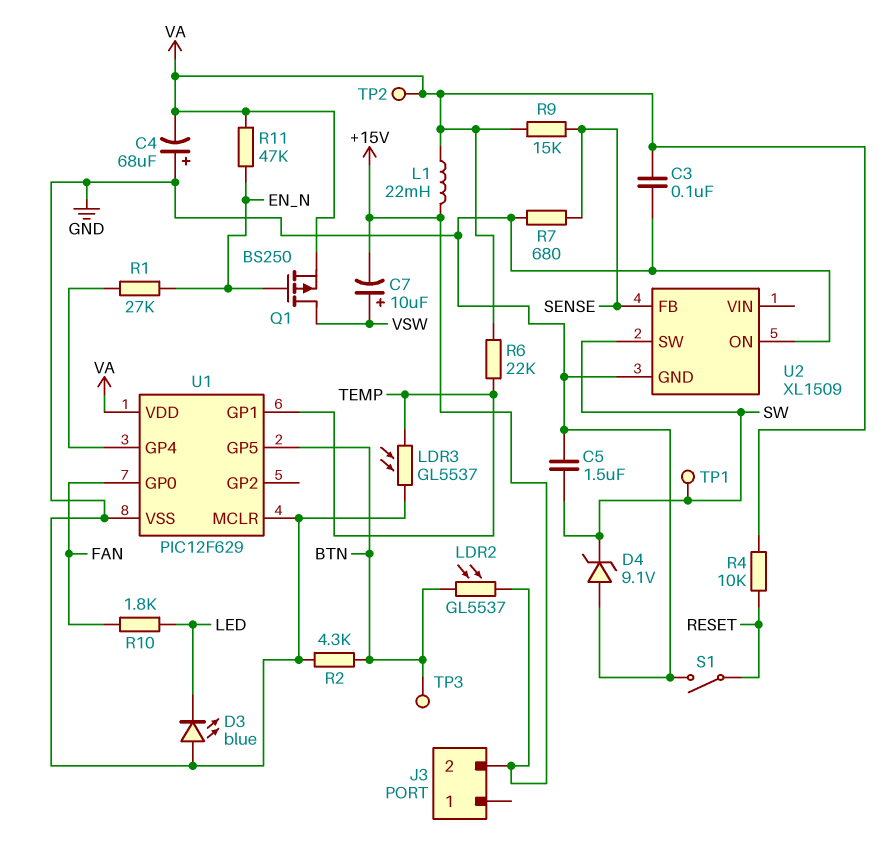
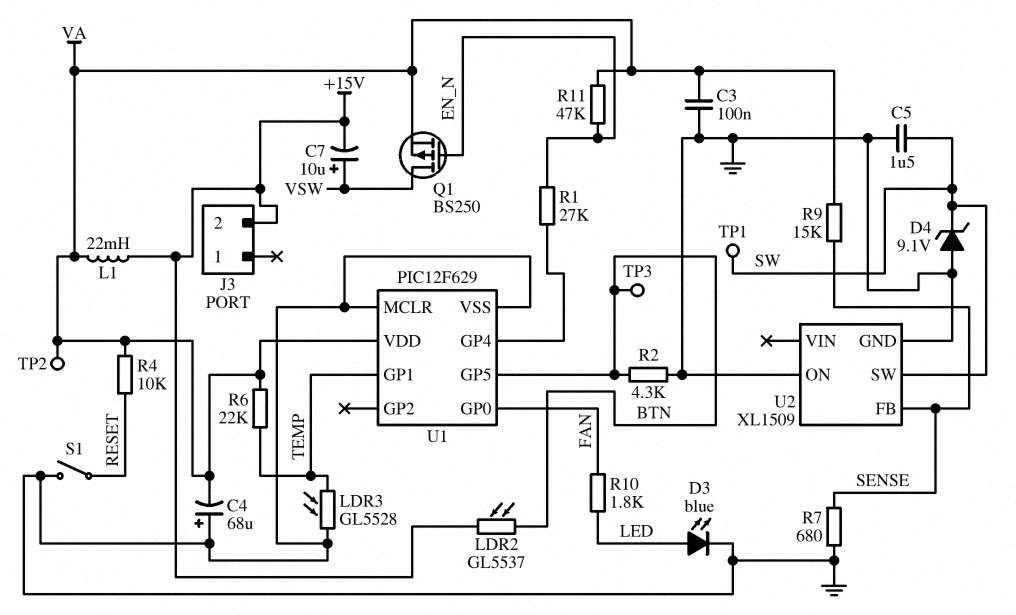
D3: LED blue (A GND, K LED) -> LED blue (A LED, K GND)
LDR3: GL5537 (GND, TEMP) -> GL5528 (GND, TEMP)

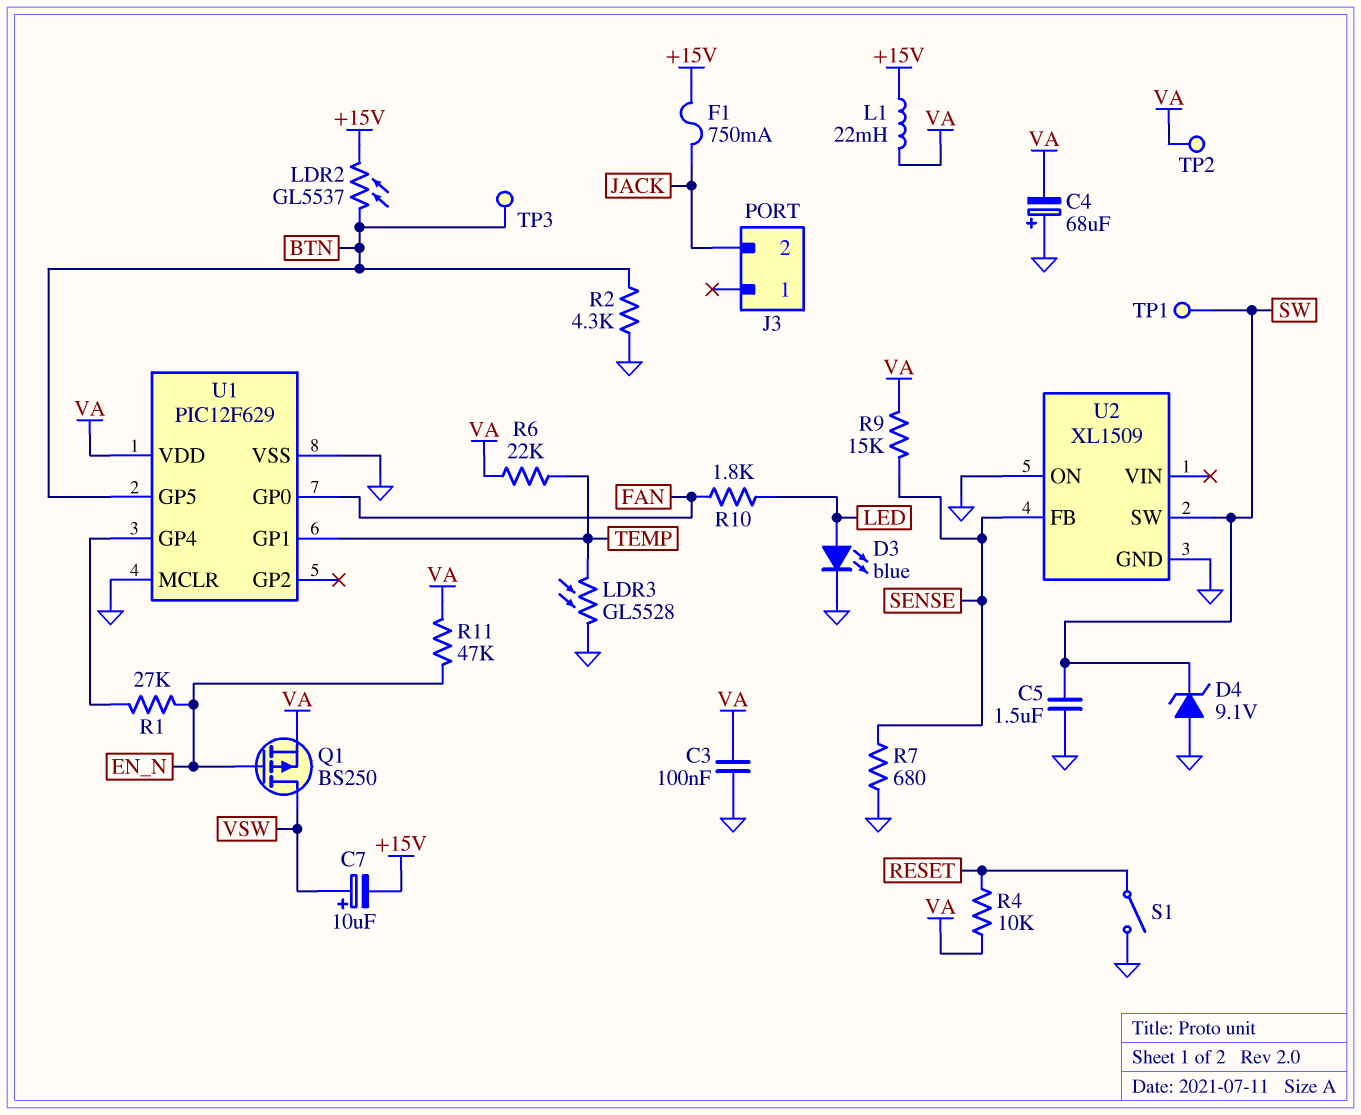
F1: none -> 750mA (+15V, JACK)
J3 pin 2: +15V -> JACK

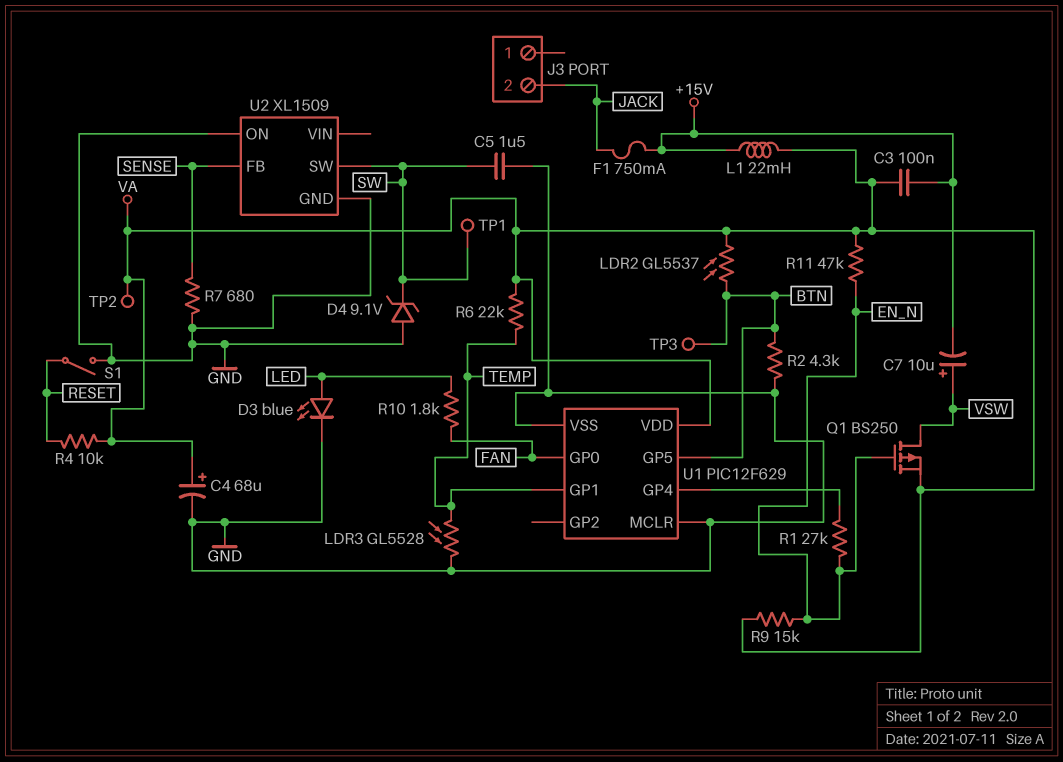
C3: 100nF (GND, VA) -> 100nF (+15V, VA)
C4: 68uF (plus GND, minus VA) -> 68uF (plus VA, minus GND)
LDR2: GL5537 (+15V, BTN) -> GL5537 (BTN, VA)
R9: 15k (SENSE, VA) -> 15k (EN_N, VA)

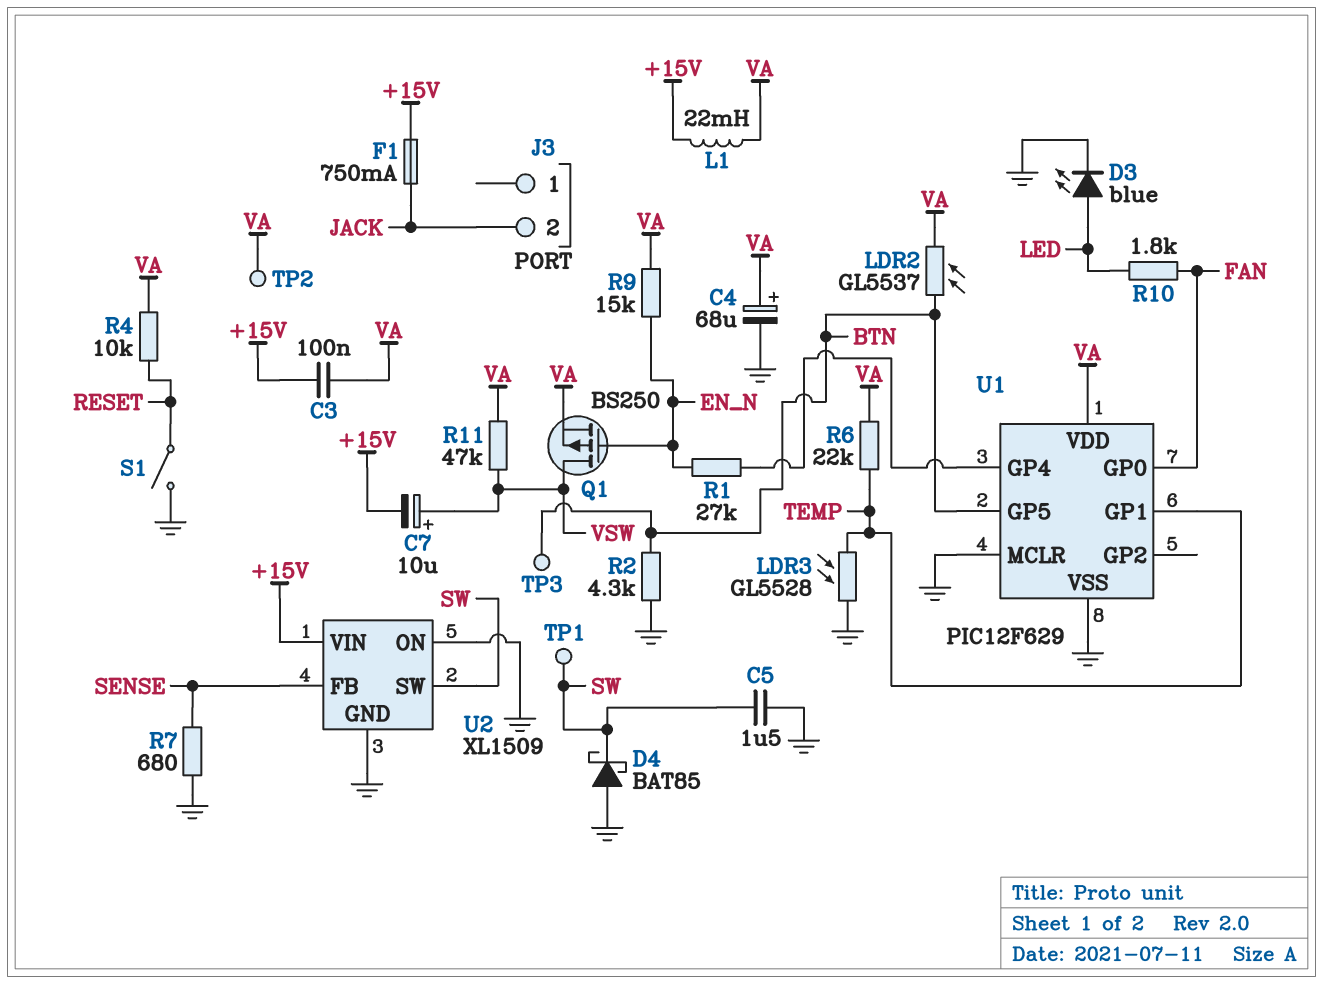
D4: zener 9.1V (A GND, K SW) -> schottky BAT85 (A GND, K SW)
R11: 47k (EN_N, VA) -> 47k (VA, VSW)
U2 pin VIN: none -> +15V

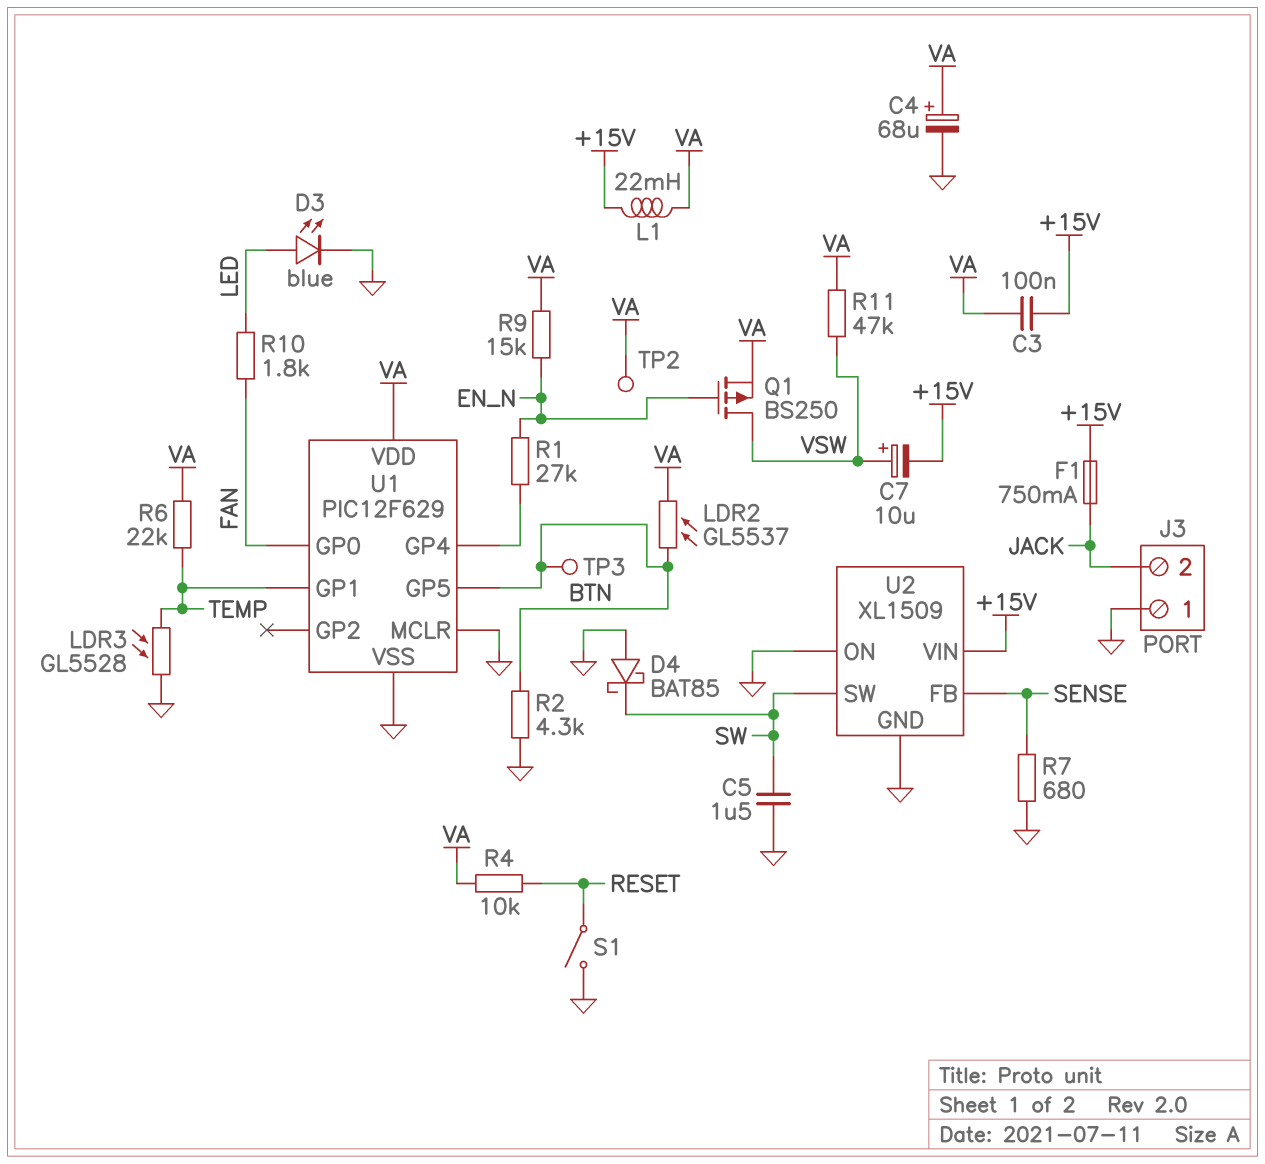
J3 pin 1: none -> GND
TP1: test point (SW) -> none

